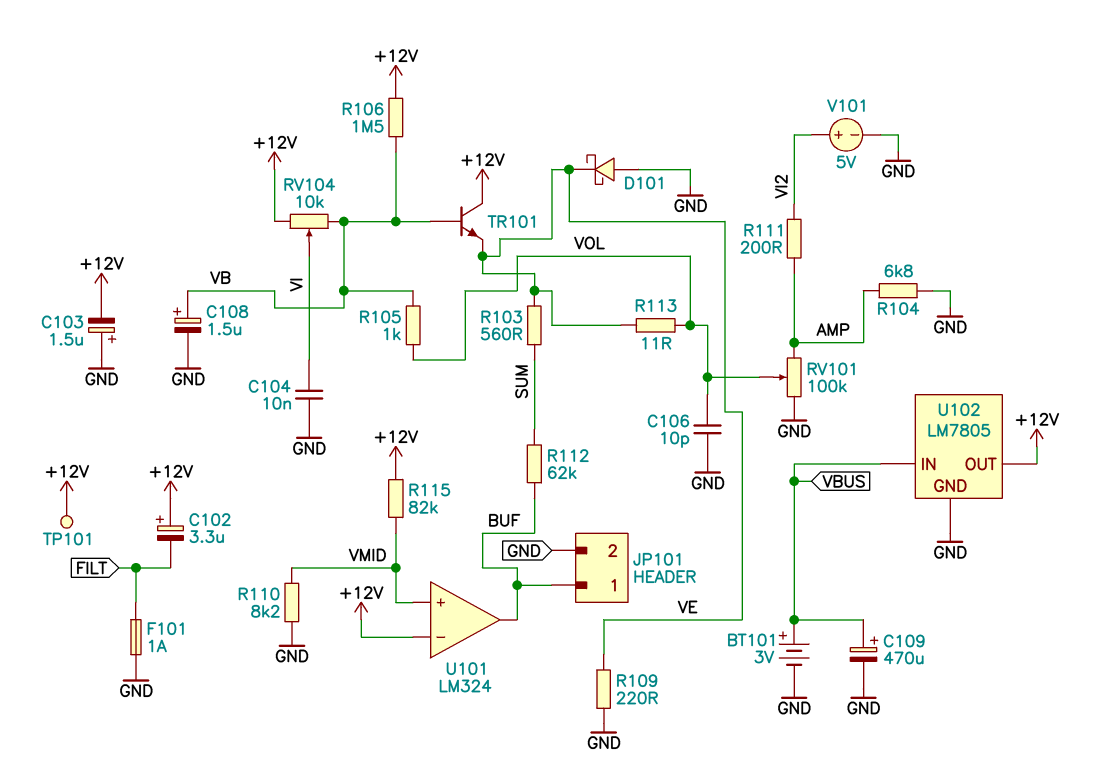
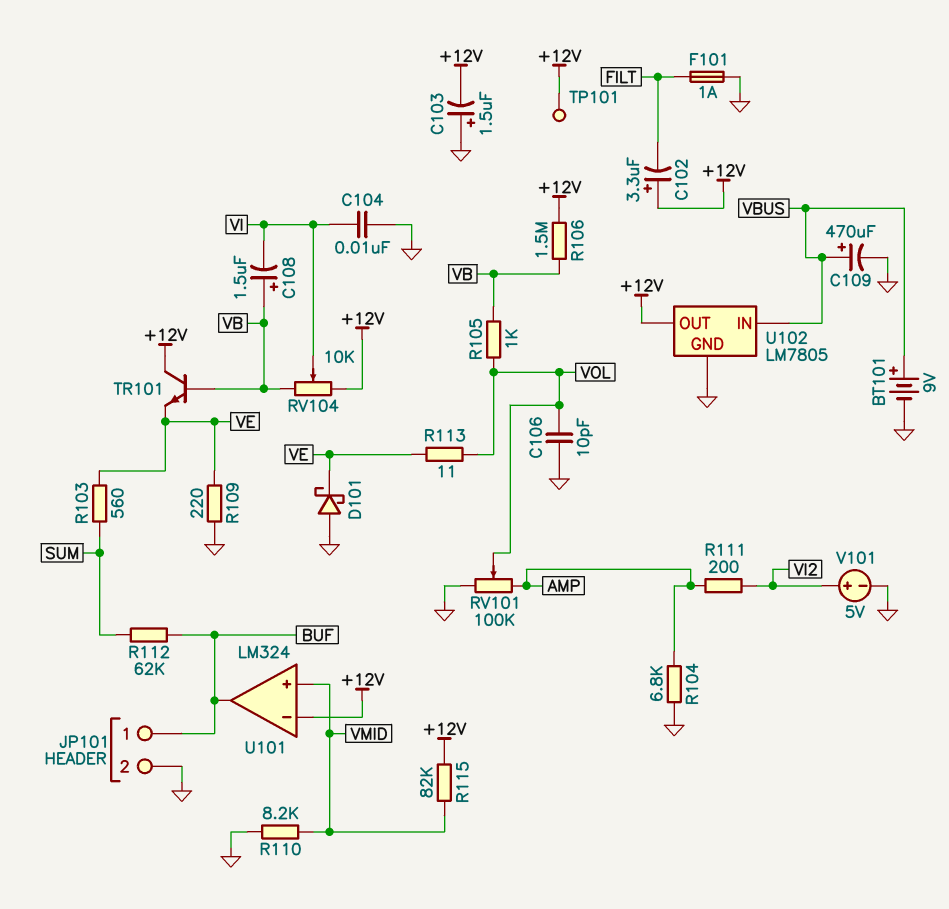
BT101: 3V (plus VBUS, minus GND) -> 9V (plus VBUS, minus GND)
C108: 1.5uF (plus VB, minus GND) -> 1.5uF (plus VB, minus VI)

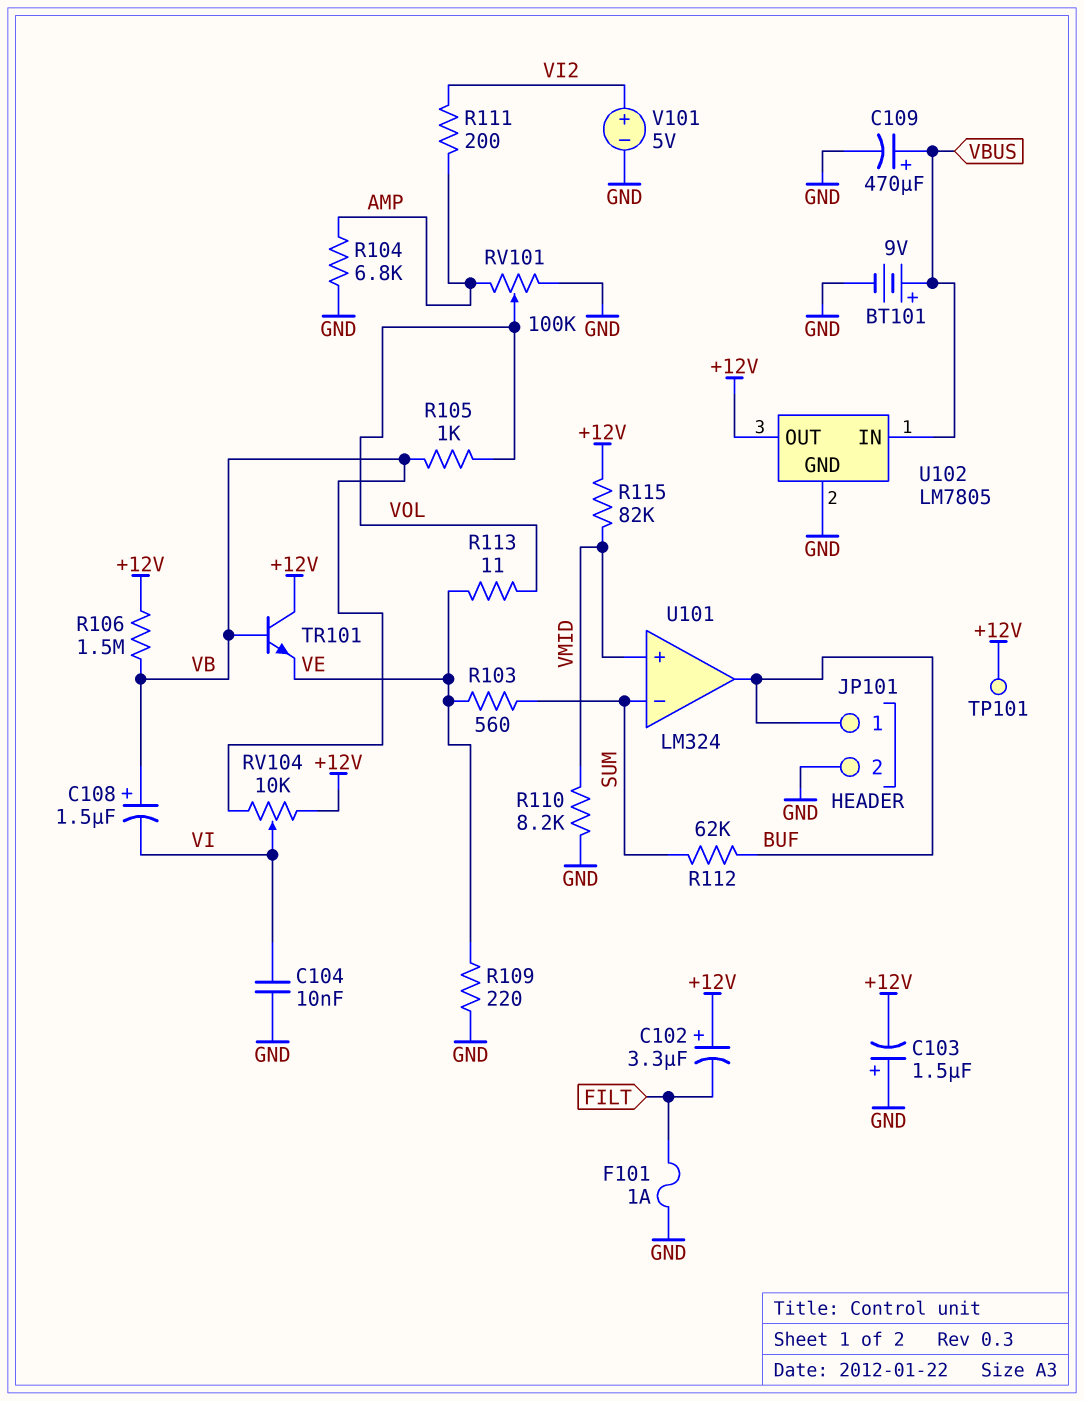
C106: 10pF (GND, VOL) -> none
D101: schottky (A GND, K VE) -> none
U101 pin in-: +12V -> SUM

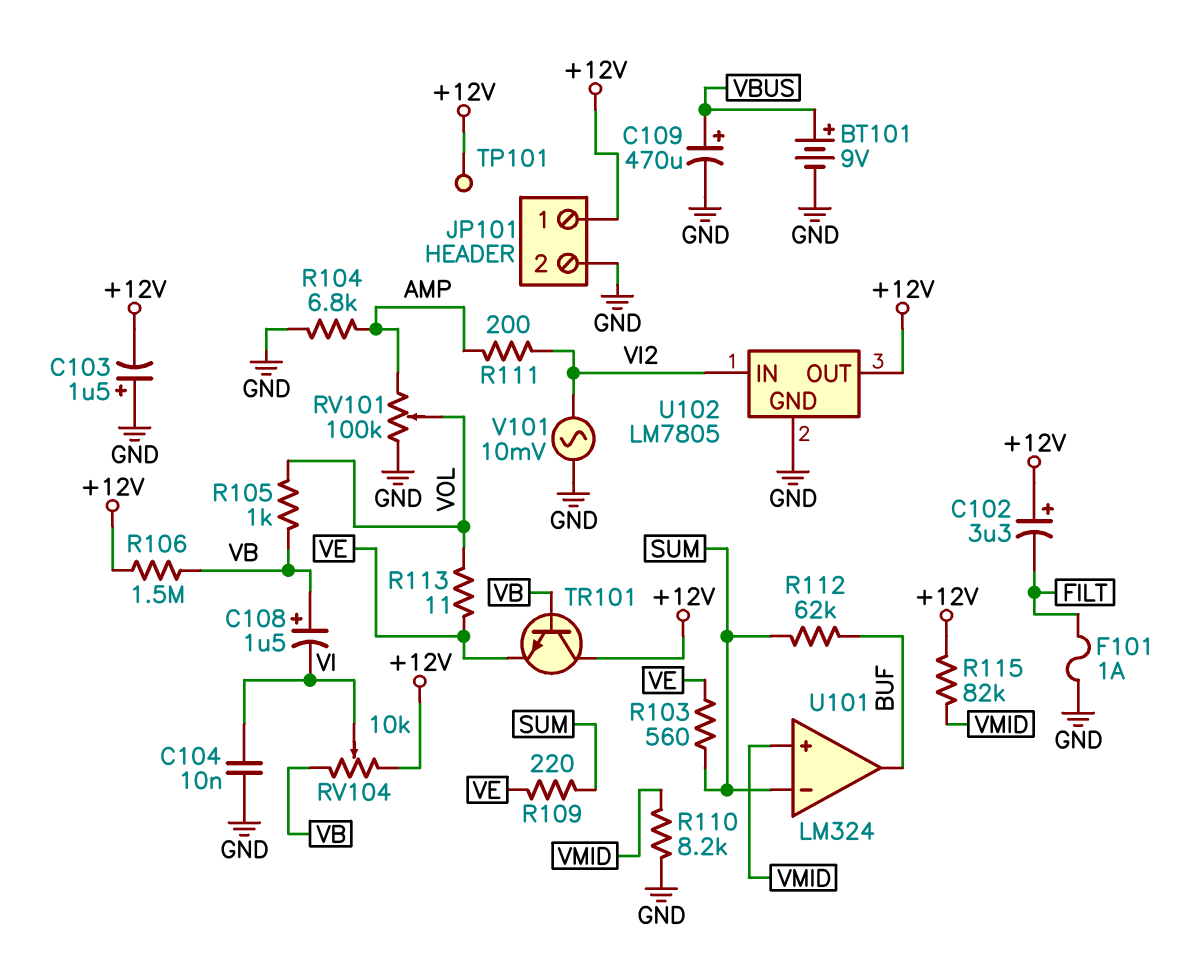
JP101 pin 1: BUF -> +12V
R109: 220 (GND, VE) -> 220 (SUM, VE)
U102 pin IN: VBUS -> VI2
V101: 5V (plus VI2, minus GND) -> AC 10mV (GND, VI2)

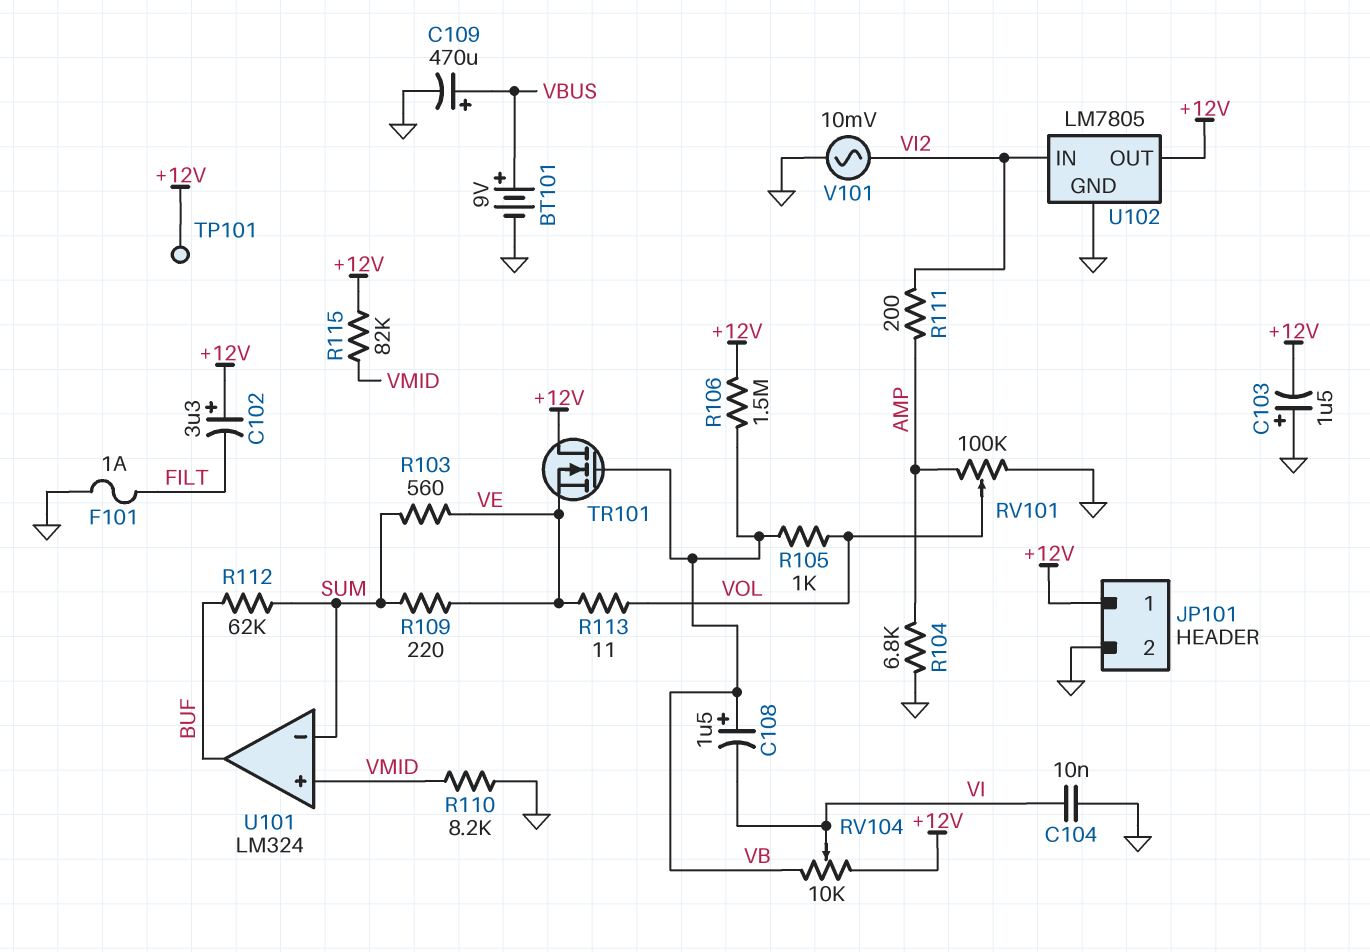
TR101: NPN (B VB, C +12V, E VE) -> NMOS (G VB, D +12V, S VE)

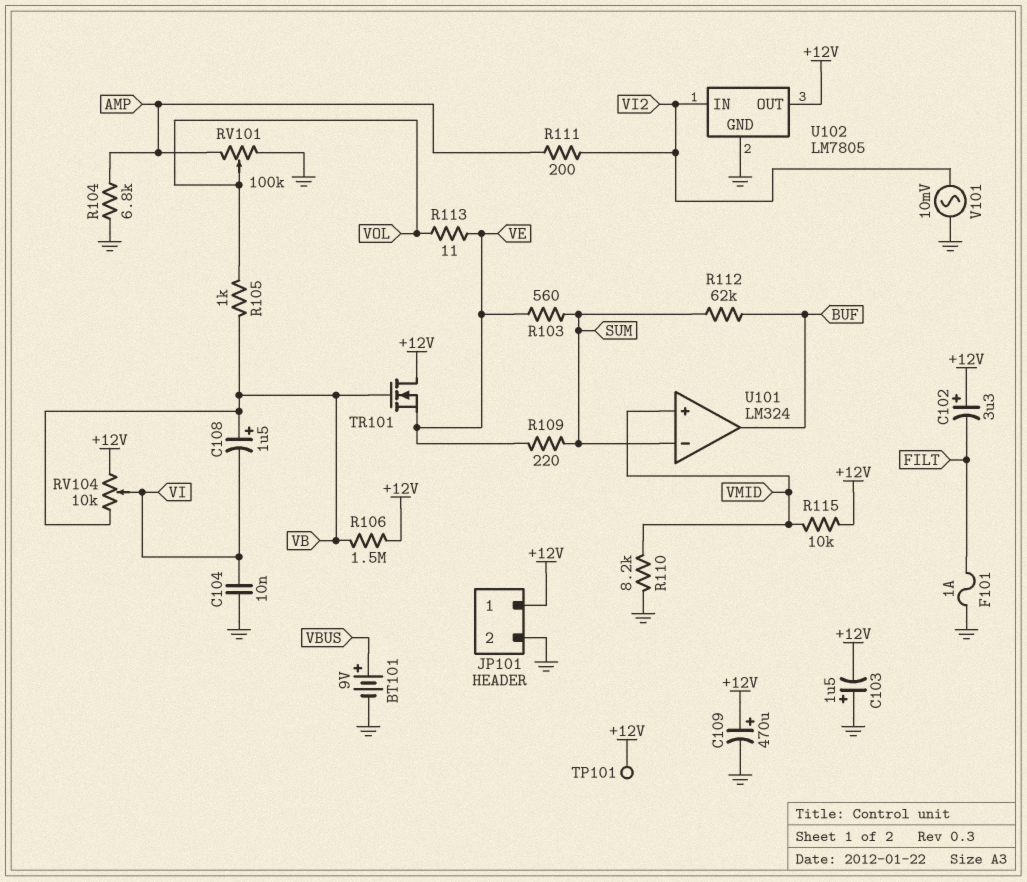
C109: 470uF (plus VBUS, minus GND) -> 470uF (plus +12V, minus GND)
R115: 82k (+12V, VMID) -> 10k (+12V, VMID)

